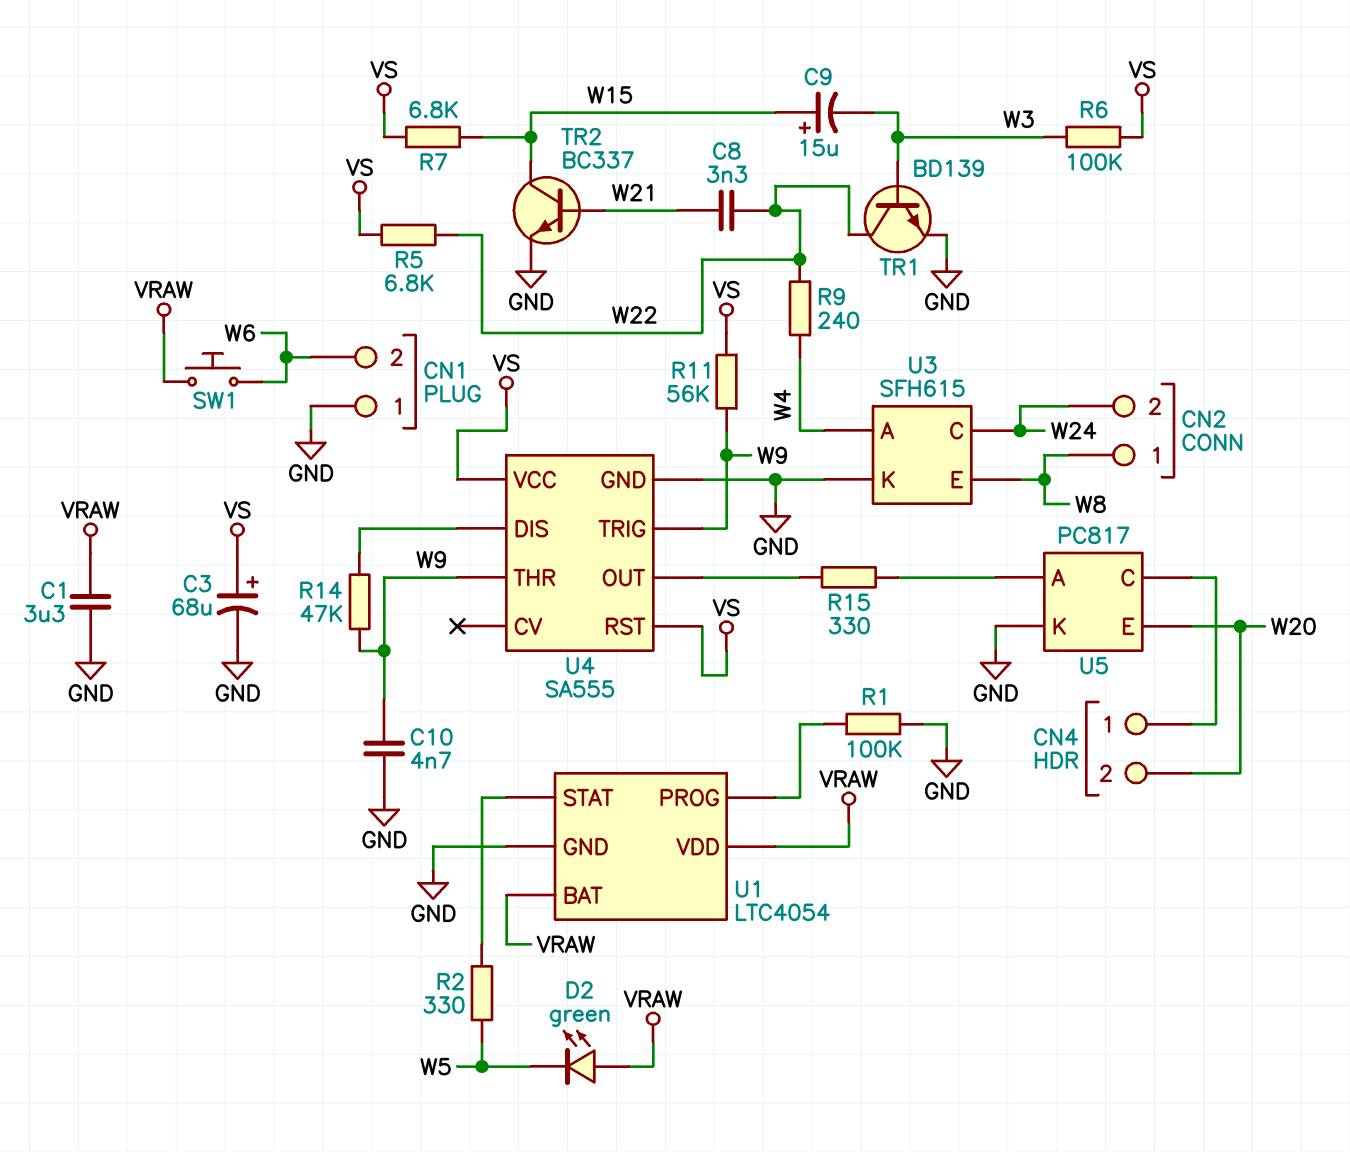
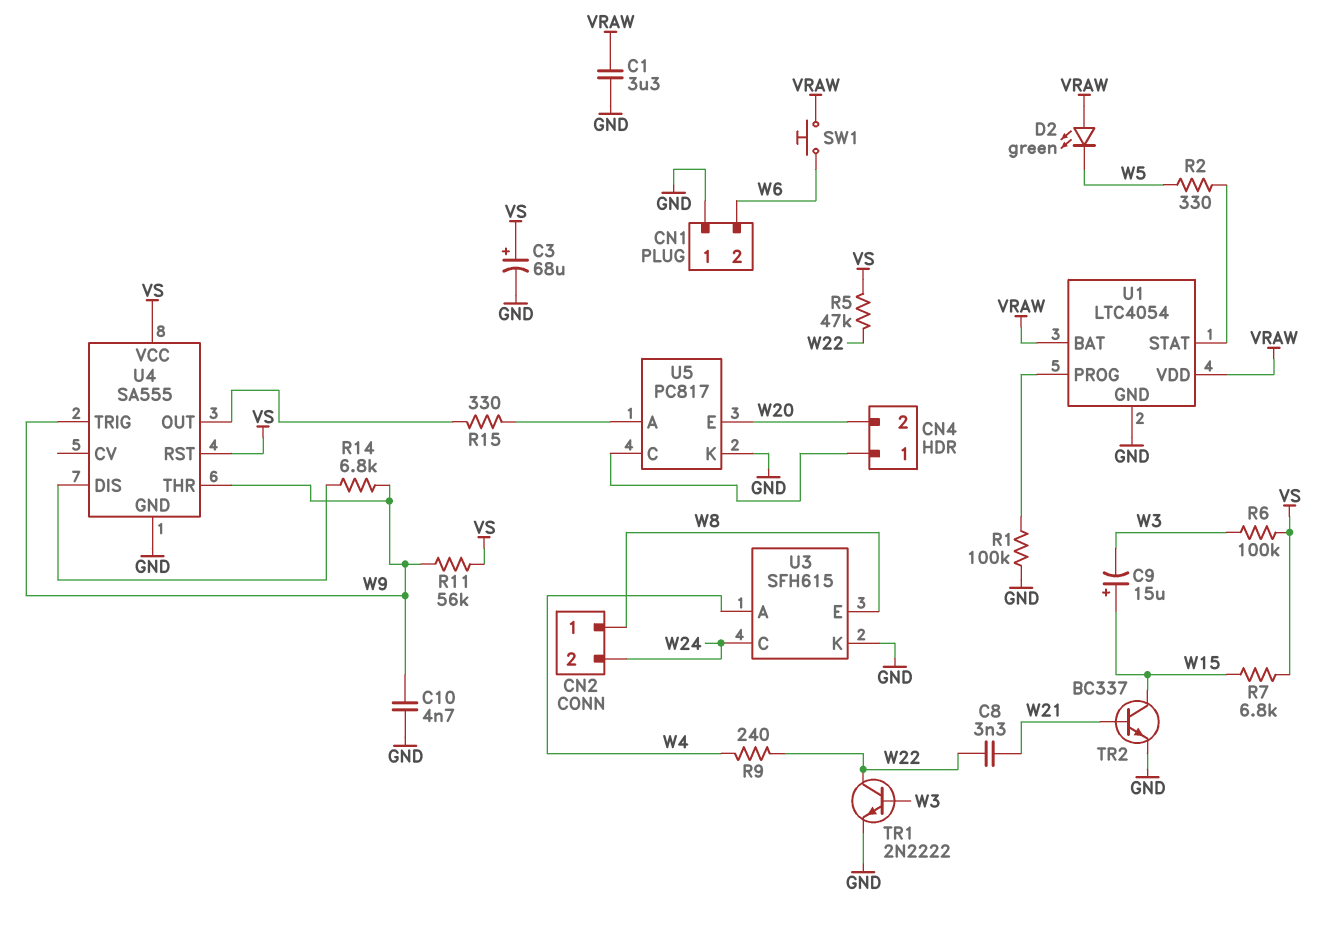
R5: 6.8k (VS, W22) -> 47k (VS, W22)
R14: 47k (U4/DIS, W9) -> 6.8k (U4/DIS, W9)
TR1: NPN BD139 (B W3, C W22, E GND) -> NPN 2N2222 (B W3, C W22, E GND)

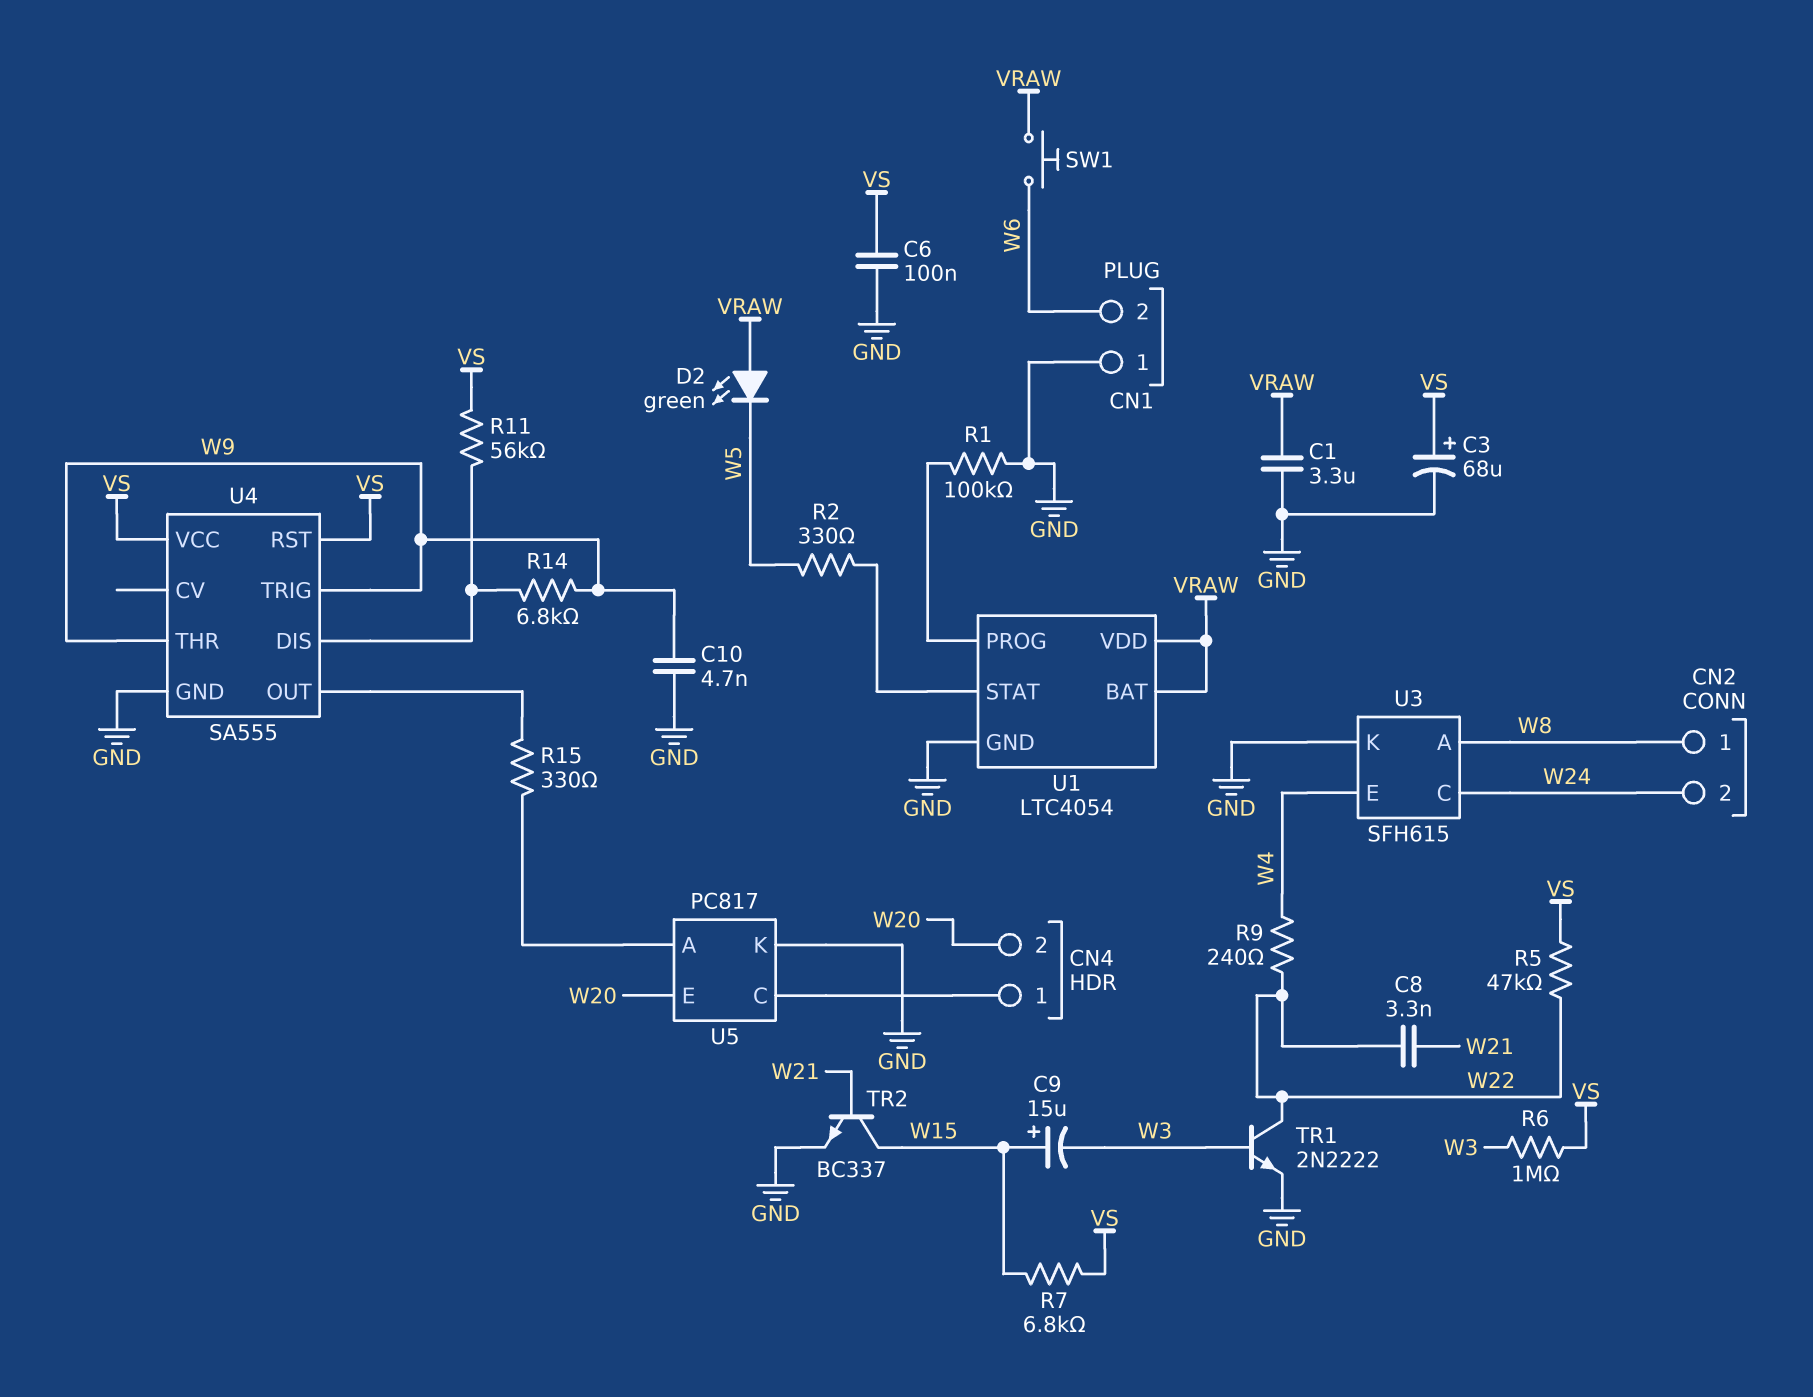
C6: none -> 100nF (GND, VS)
R6: 100k (VS, W3) -> 1M (VS, W3)
R11: 56k (VS, W9) -> 56k (U4/DIS, VS)
U3 pin A: W4 -> W8
U3 pin E: W8 -> W4

